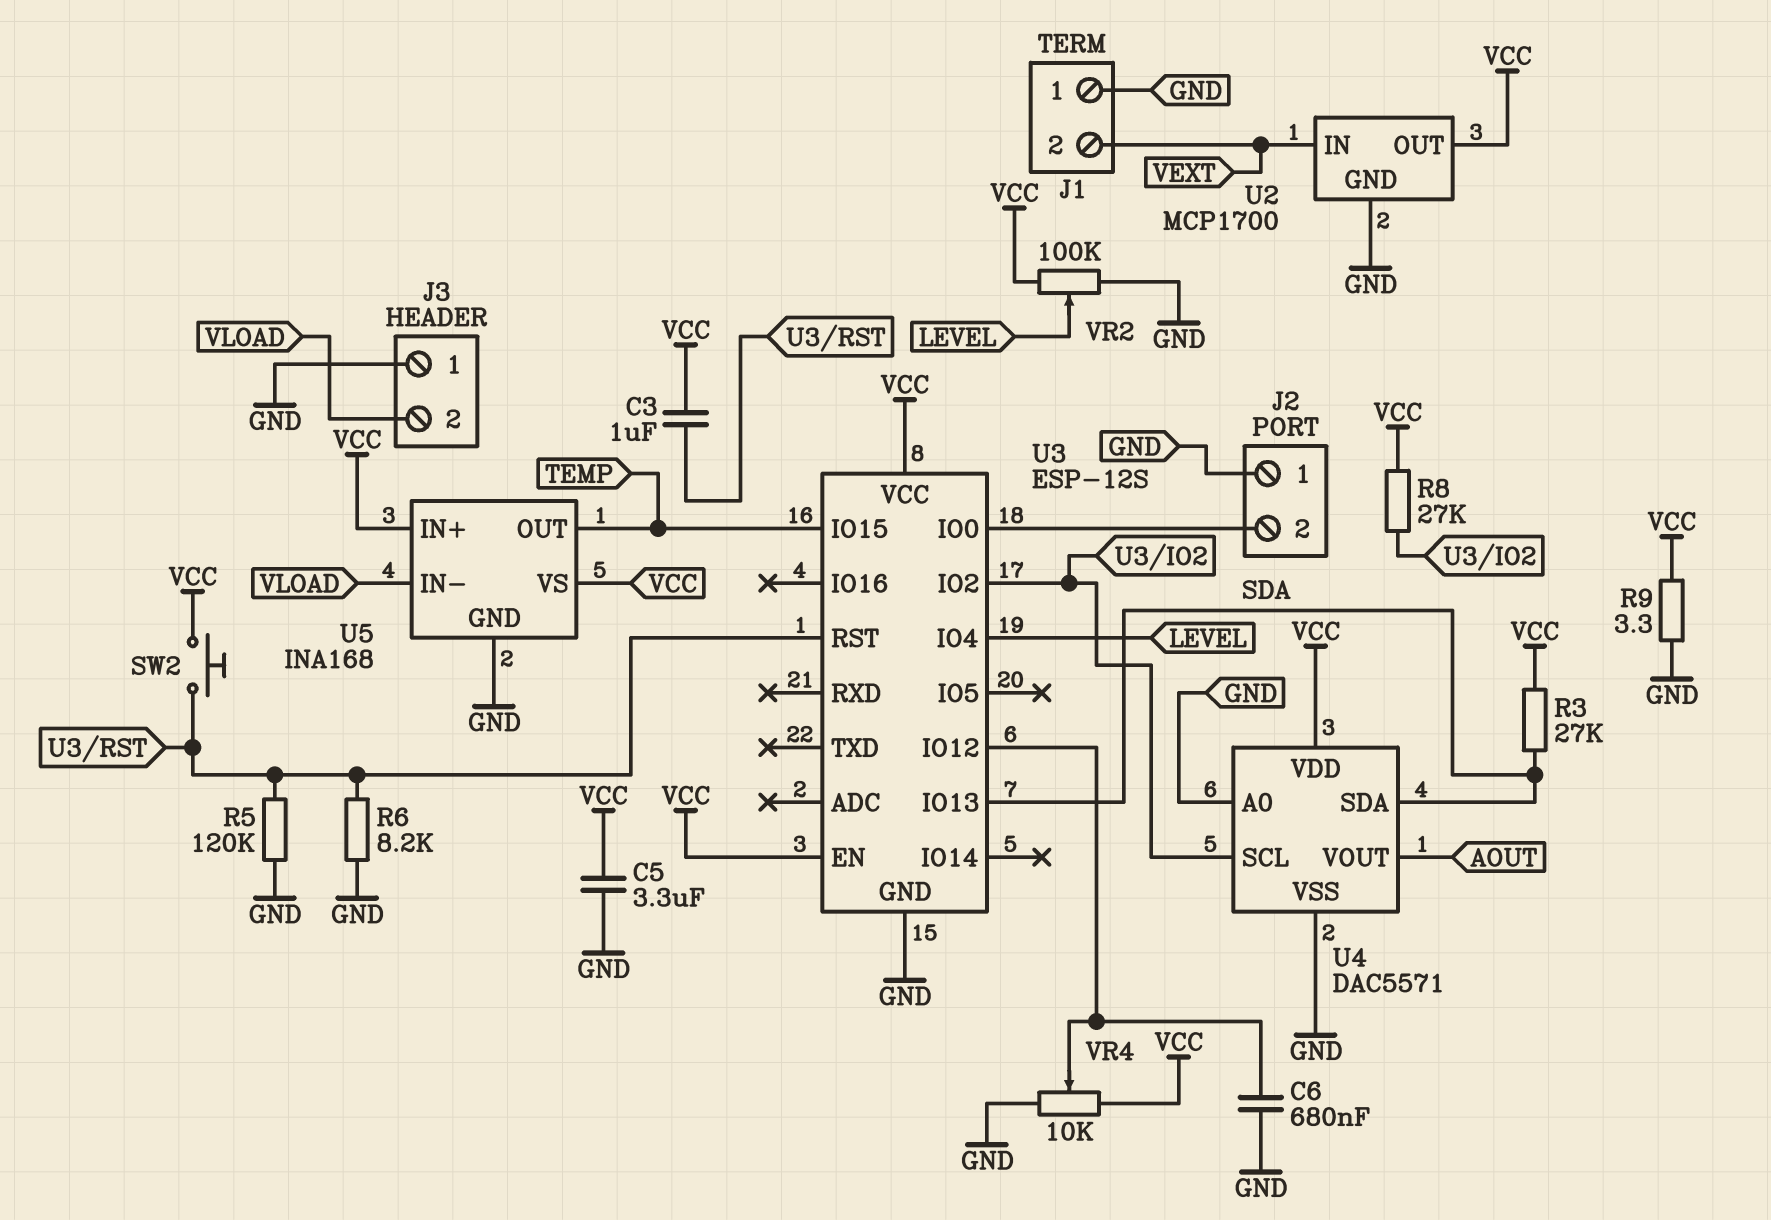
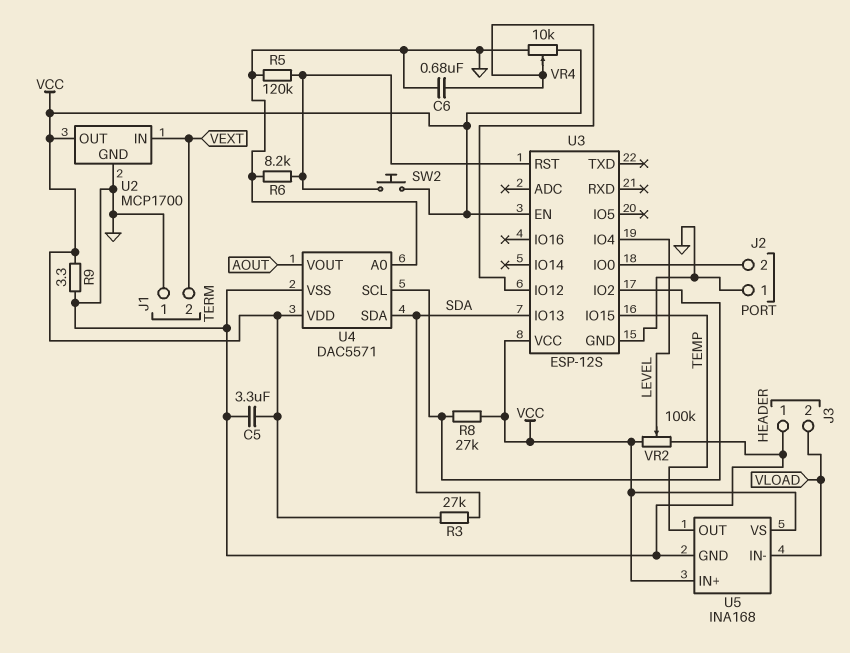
C3: 1uF (U3/RST, VCC) -> none

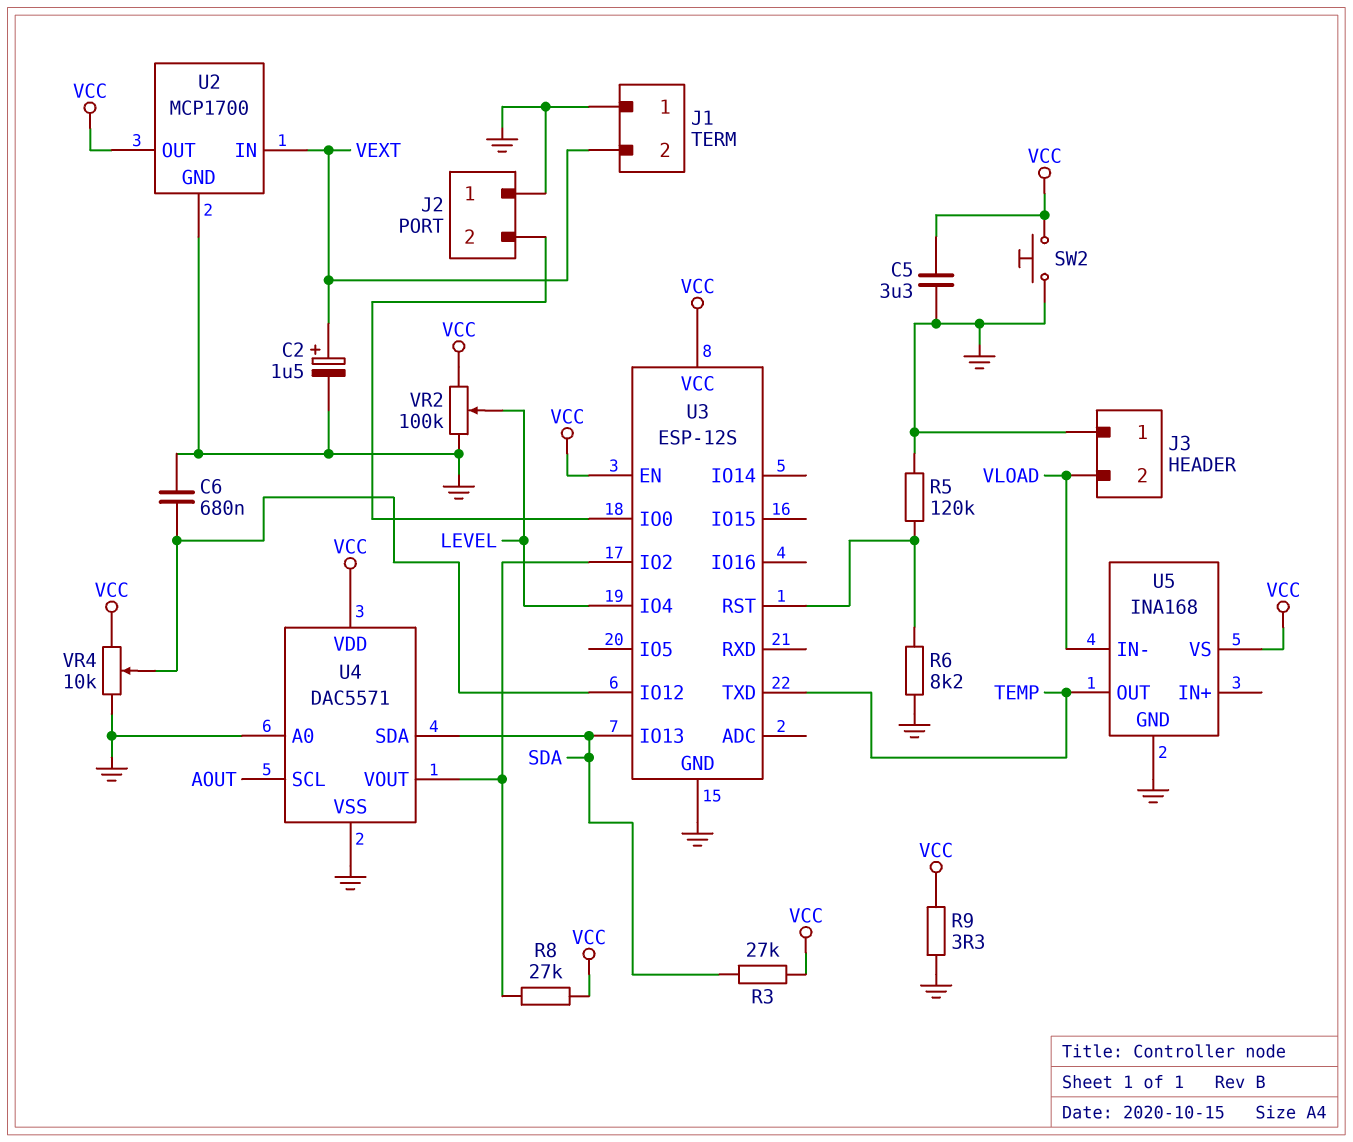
C2: none -> 1.5uF (plus VEXT, minus GND)
SW2: button (U3/RST, VCC) -> button (GND, VCC)
U3 pin IO15: TEMP -> none
U3 pin TXD: none -> TEMP
U4 pin SCL: U3/IO2 -> AOUT
U4 pin VOUT: AOUT -> U3/IO2
U5 pin IN+: VCC -> none

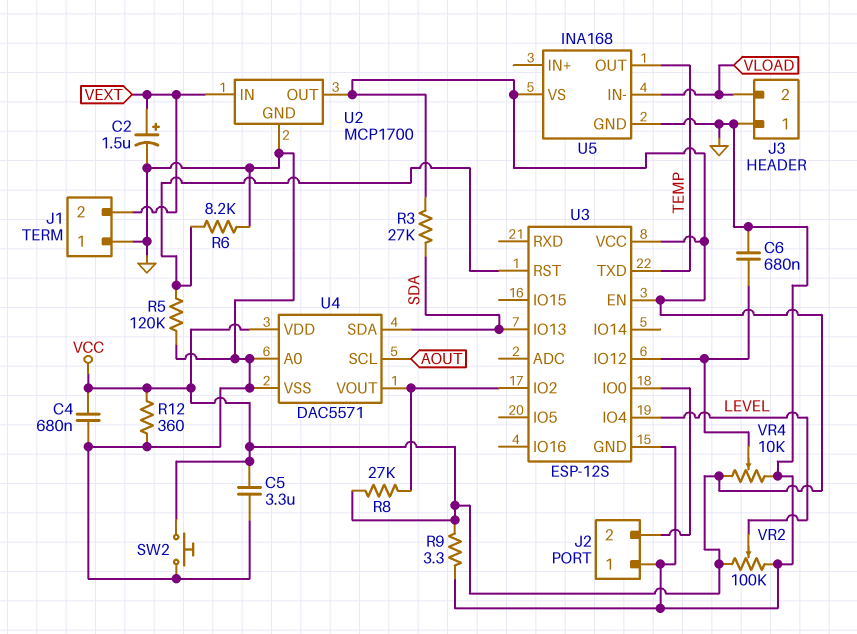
C4: none -> 680nF (GND, VCC)
R12: none -> 360 (GND, VCC)

